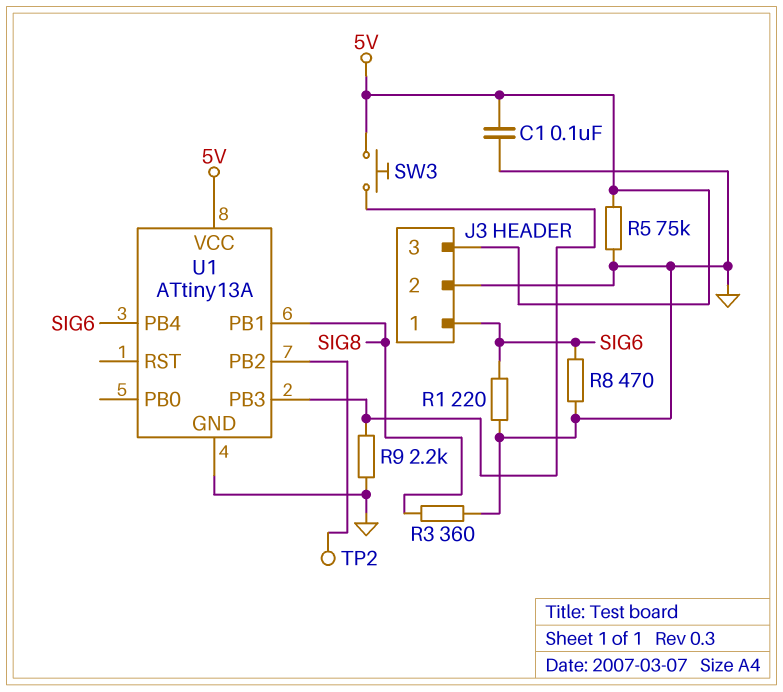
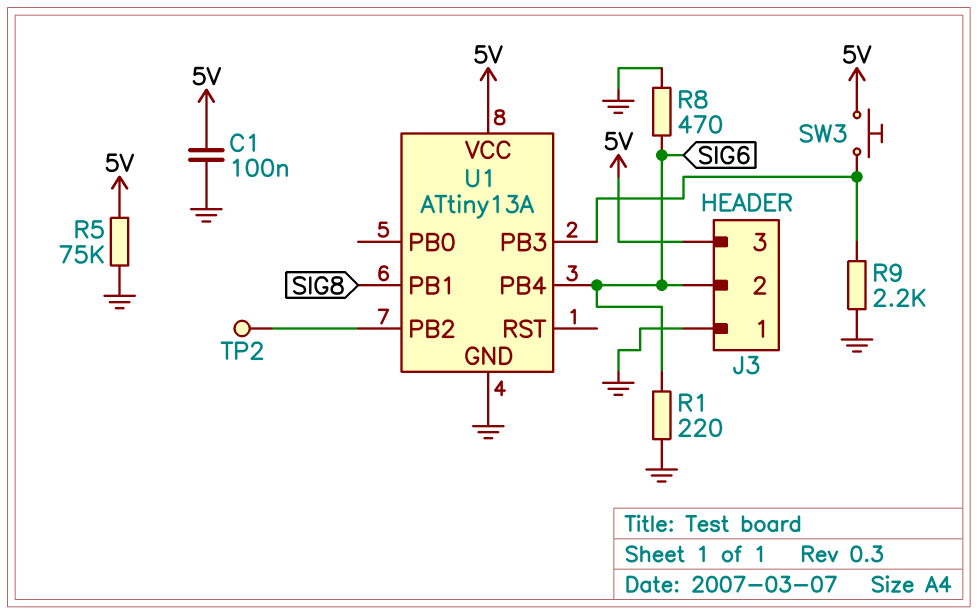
J3 pin 1: SIG6 -> GND
J3 pin 2: GND -> SIG6
R3: 360 (GND, SIG8) -> none

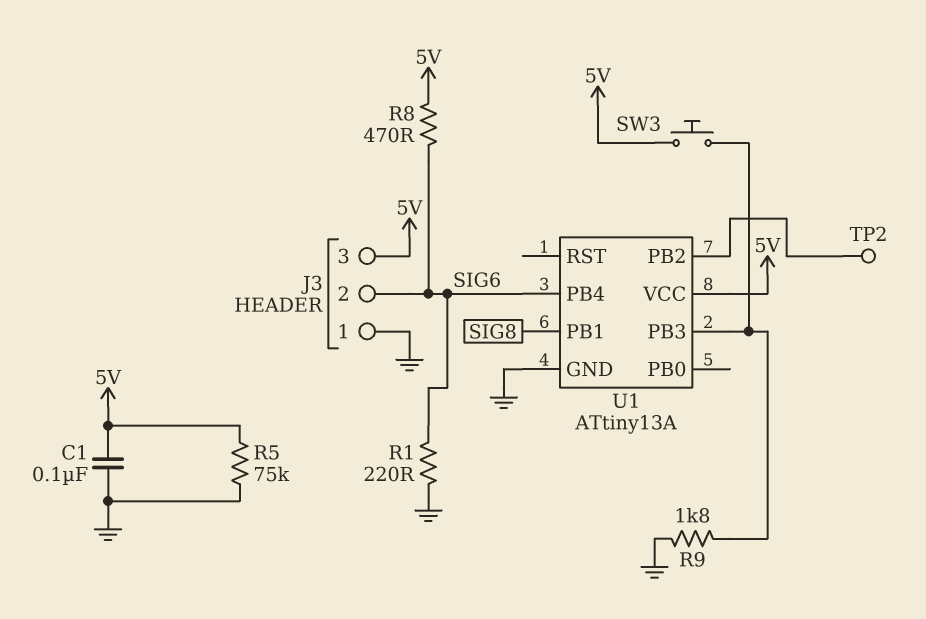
R8: 470 (GND, SIG6) -> 470 (5V, SIG6)
R9: 2.2k (GND, U1/PB3) -> 1.8k (GND, U1/PB3)

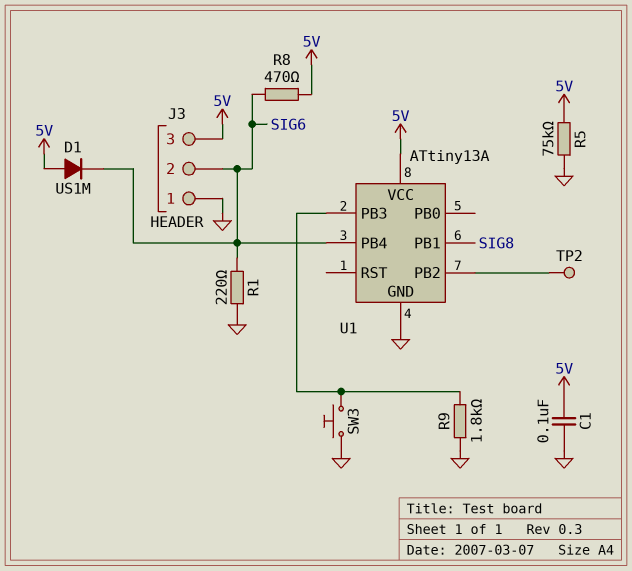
D1: none -> diode US1M (A 5V, K SIG6)
SW3: button (5V, U1/PB3) -> button (GND, U1/PB3)

